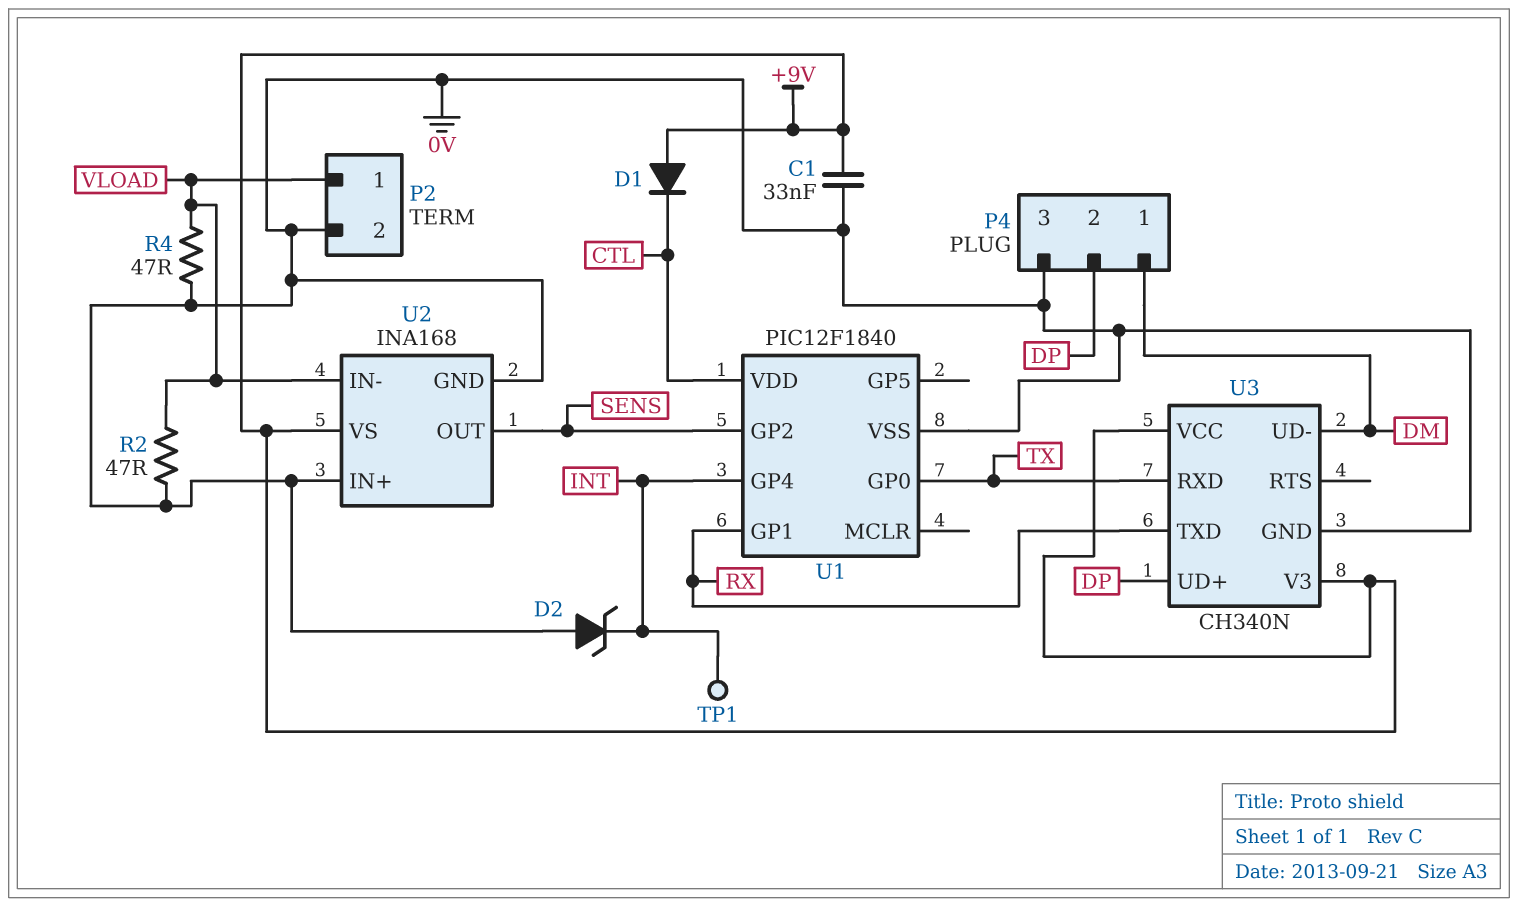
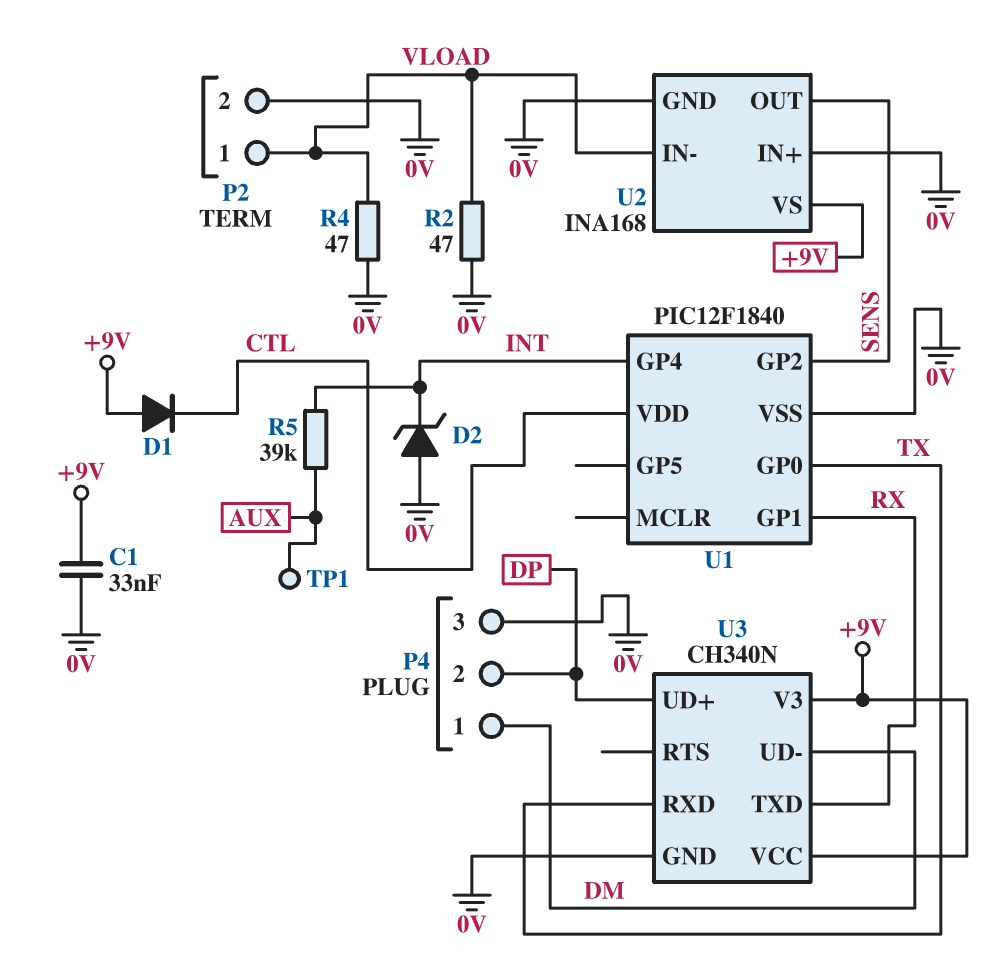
R5: none -> 39k (AUX, INT)
TP1: test point (INT) -> test point (AUX)

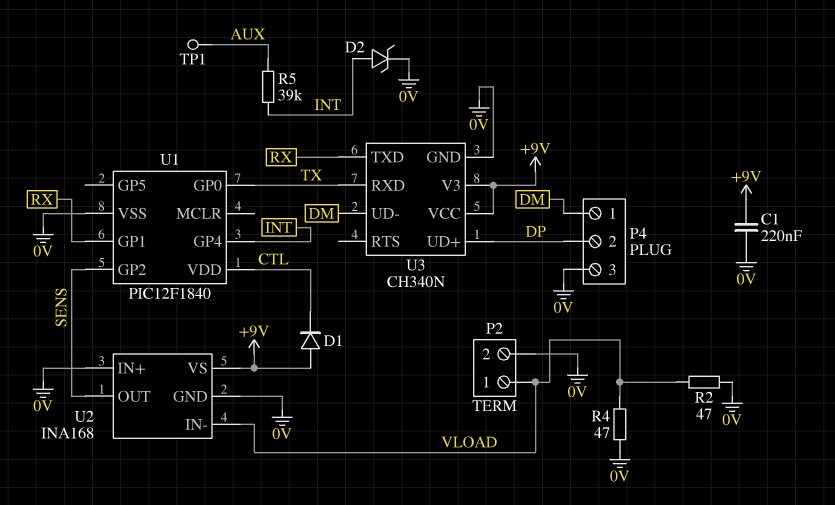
C1: 33nF (+9V, 0V) -> 220nF (+9V, 0V)
D2: zener (A 0V, K INT) -> zener (A INT, K 0V)

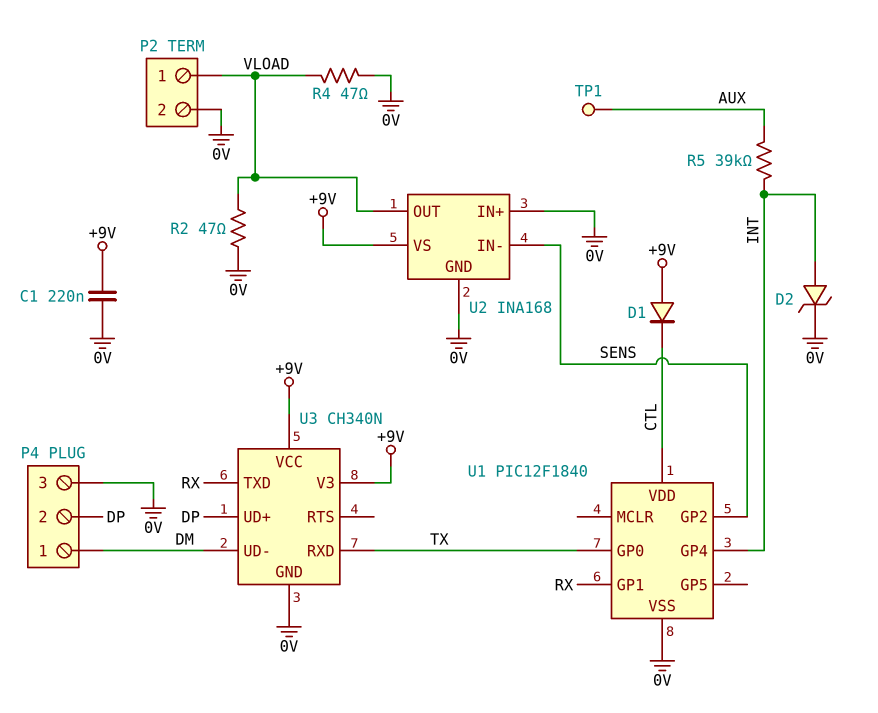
U2 pin IN-: VLOAD -> SENS
U2 pin OUT: SENS -> VLOAD

